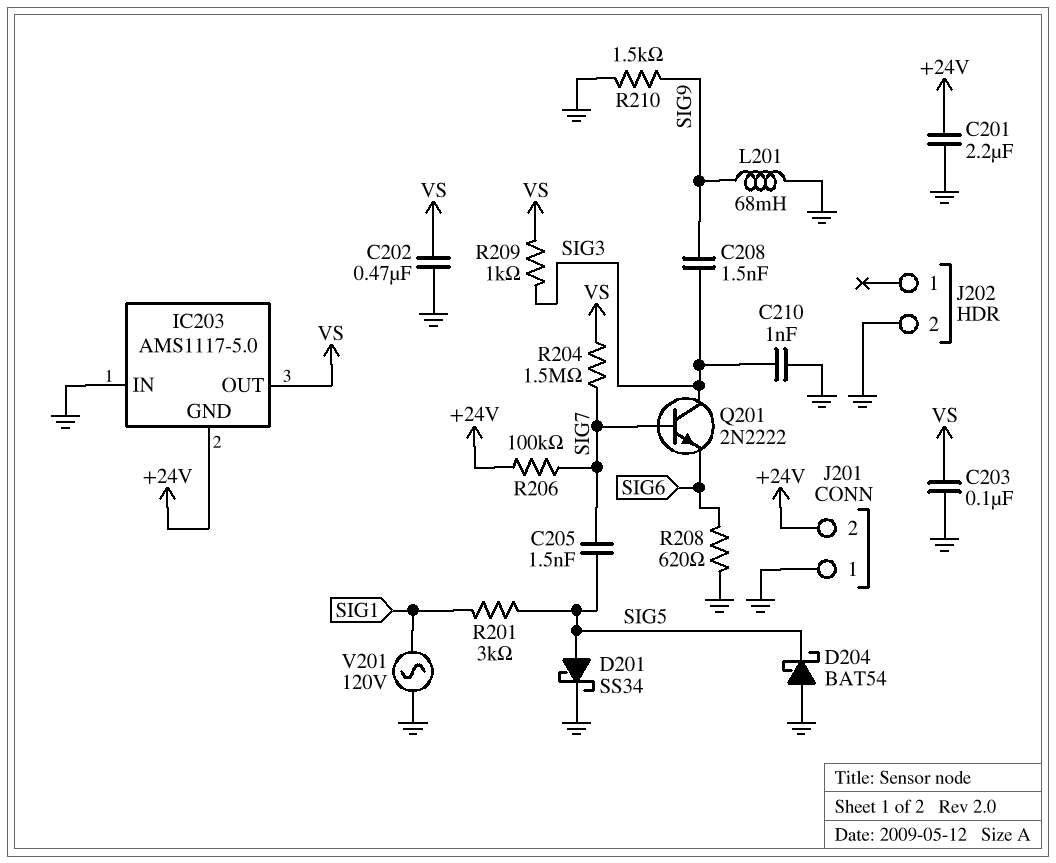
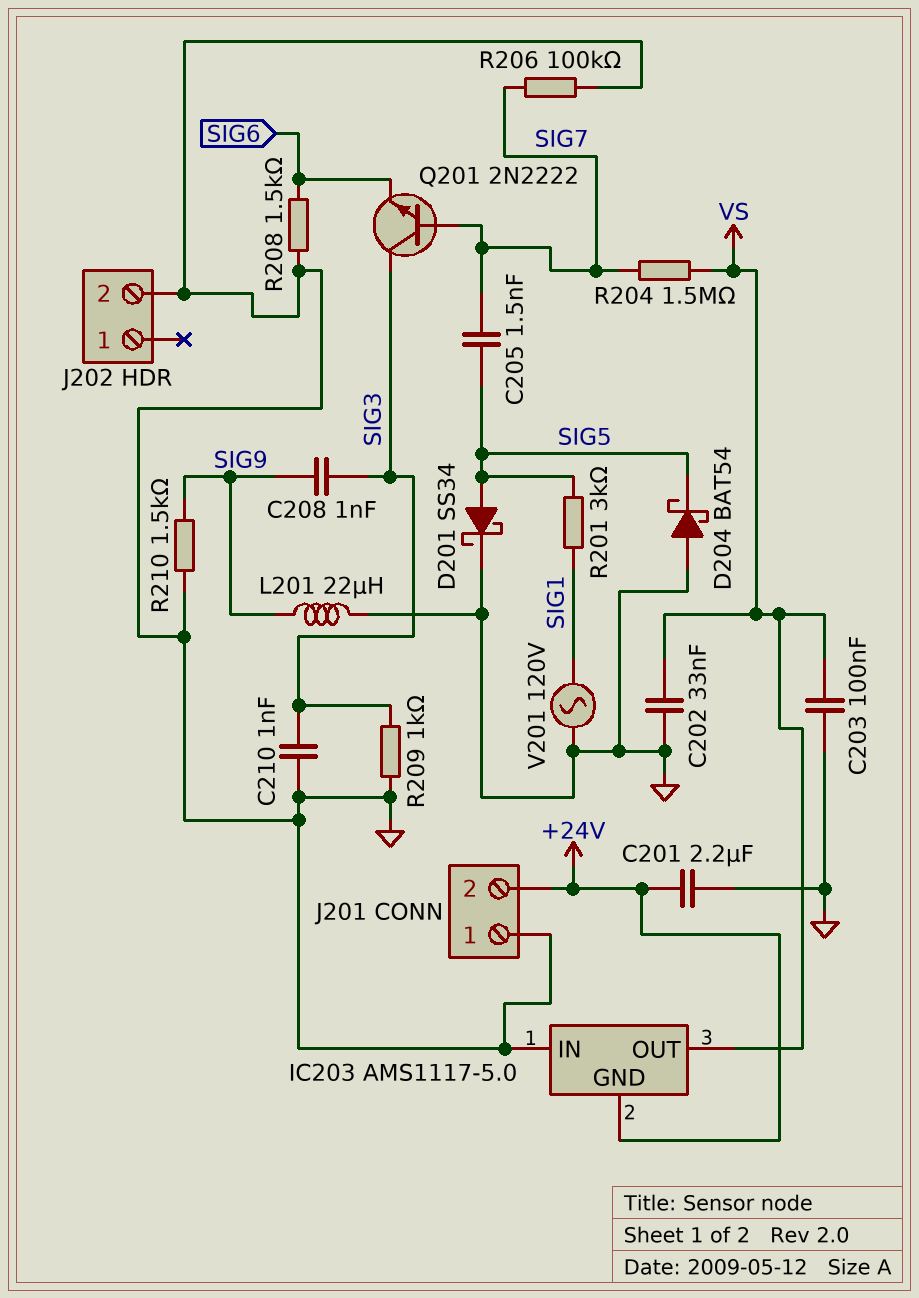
C202: 470nF (GND, VS) -> 33nF (GND, VS)
C208: 1.5nF (SIG3, SIG9) -> 1nF (SIG3, SIG9)
L201: 68mH (GND, SIG9) -> 22uH (GND, SIG9)
R206: 100k (+24V, SIG7) -> 100k (GND, SIG7)
R208: 620 (GND, SIG6) -> 1.5k (GND, SIG6)
R209: 1k (SIG3, VS) -> 1k (GND, SIG3)

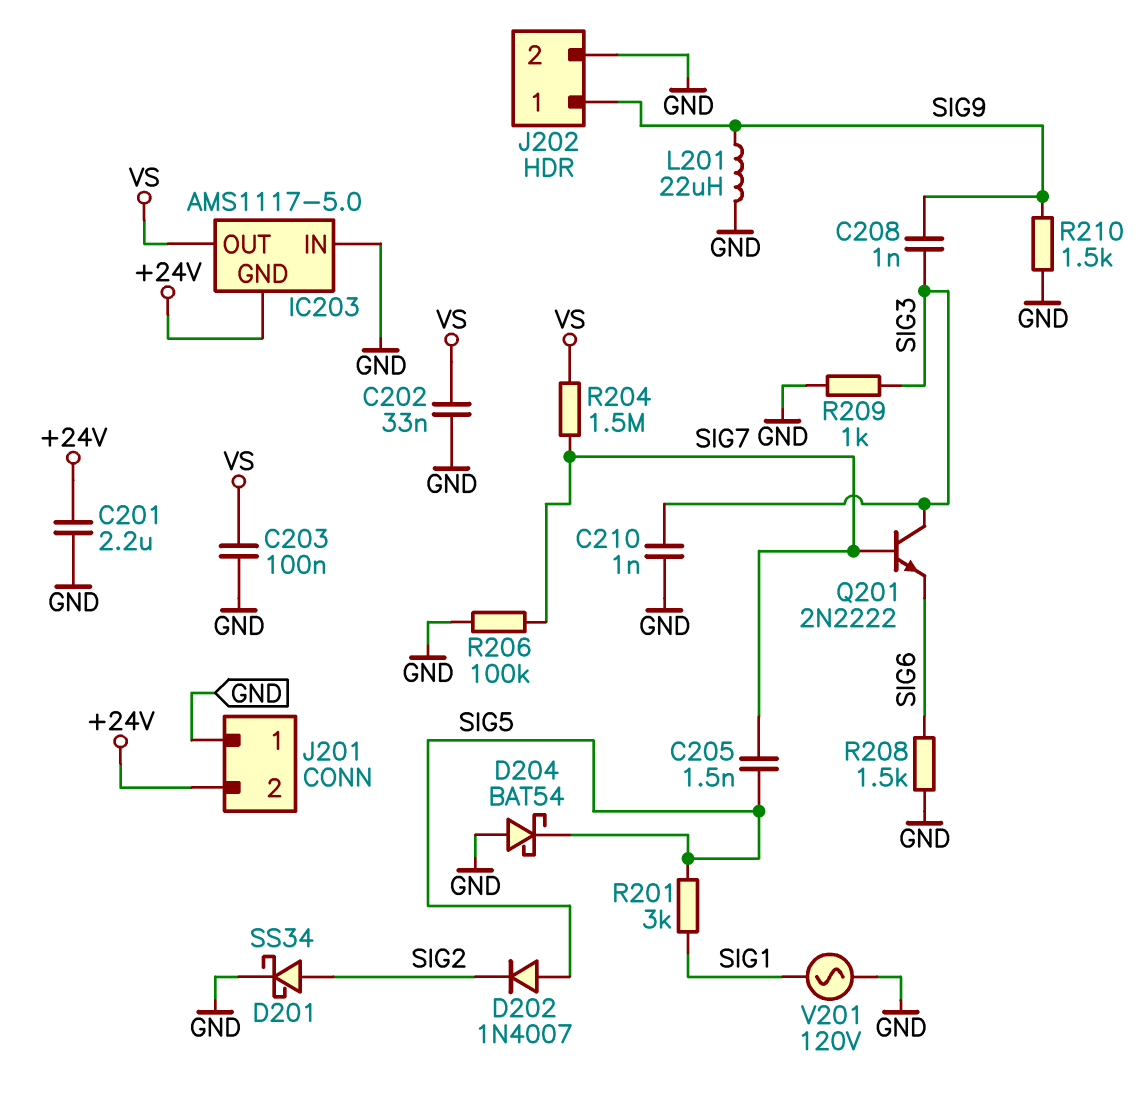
D201: schottky SS34 (A SIG5, K GND) -> schottky SS34 (A SIG2, K GND)
D202: none -> diode 1N4007 (A SIG5, K SIG2)
J202 pin 1: none -> SIG9

